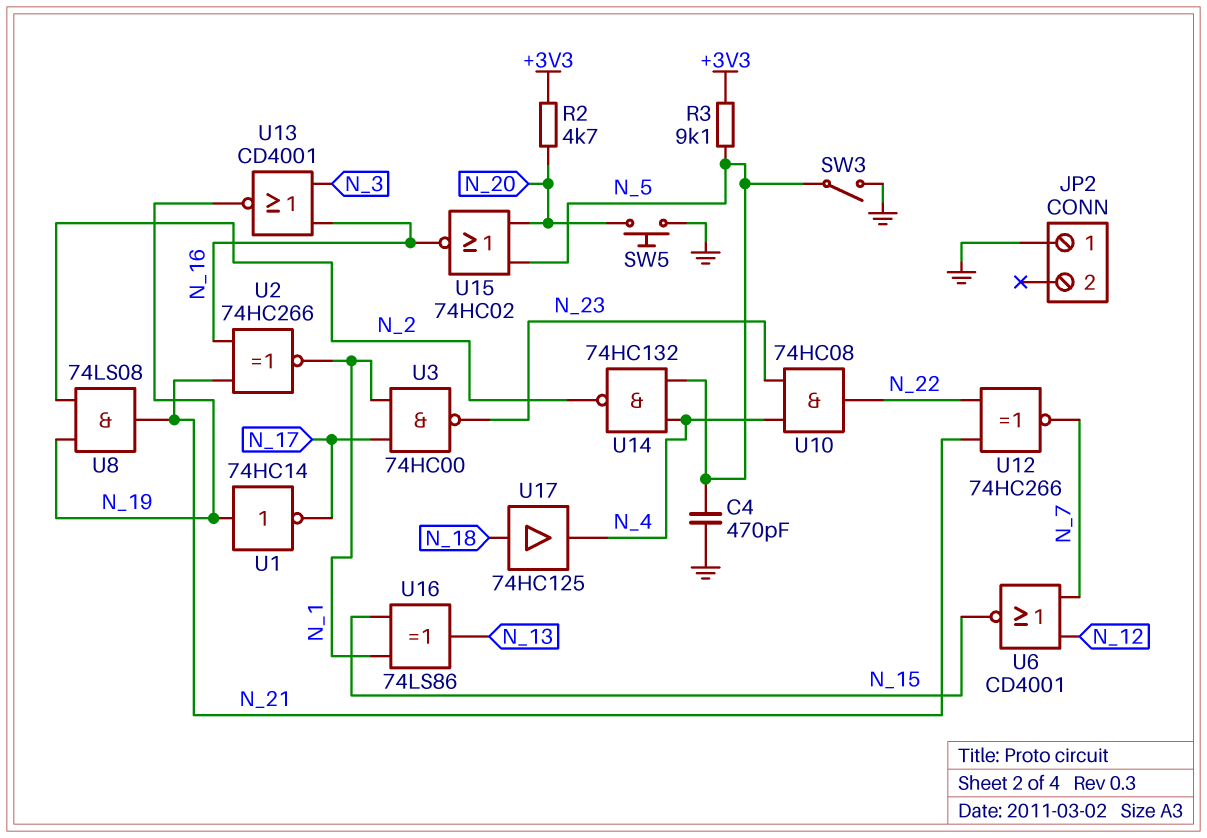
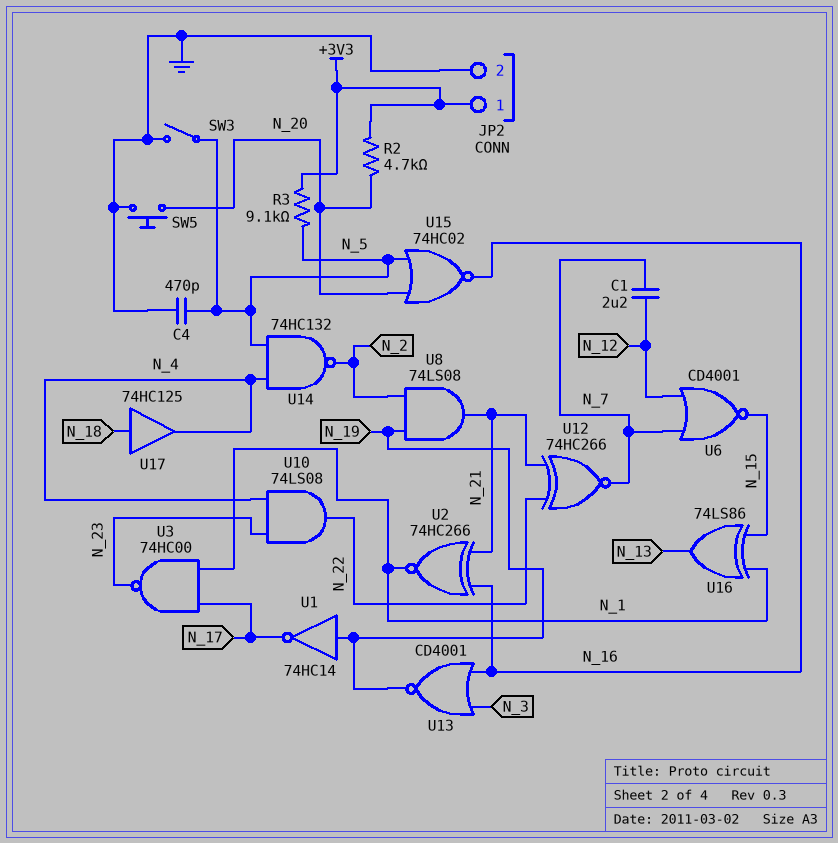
C1: none -> 2.2uF (N_7, N_12)
JP2 pin 1: GND -> +3V3
JP2 pin 2: none -> GND
U10: AND 74HC08 (in N_4, in N_23, out N_22) -> AND 74LS08 (in N_4, in N_23, out N_22)

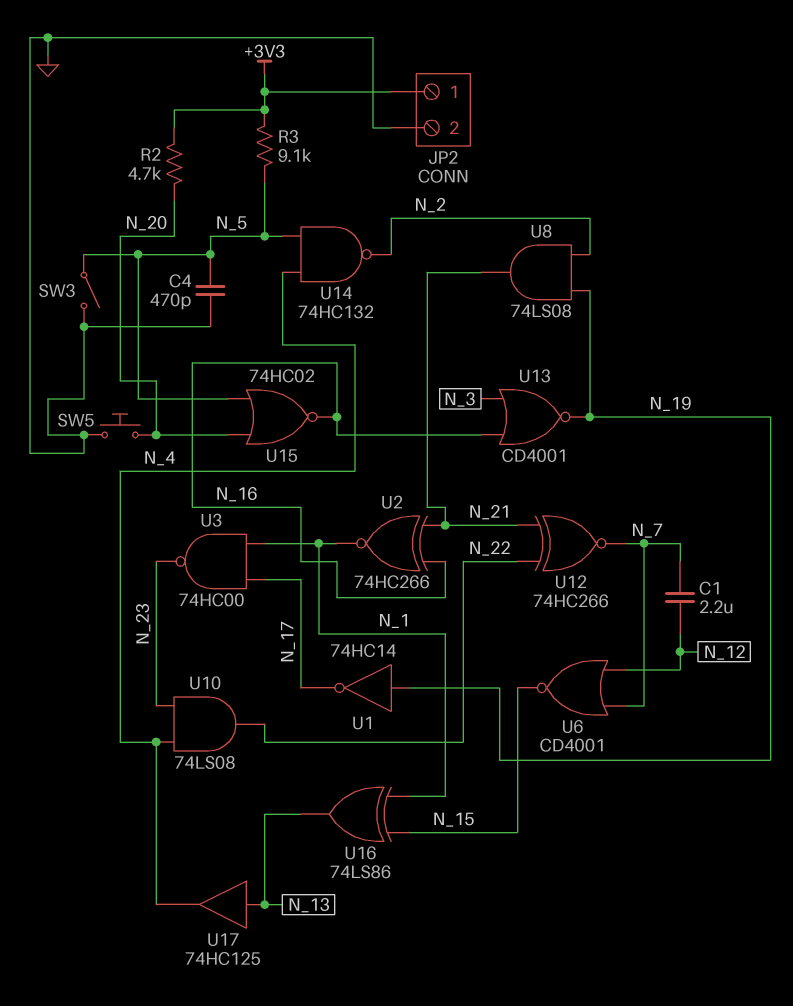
U17: buffer 74HC125 (in N_18, out N_4) -> buffer 74HC125 (in N_13, out N_4)

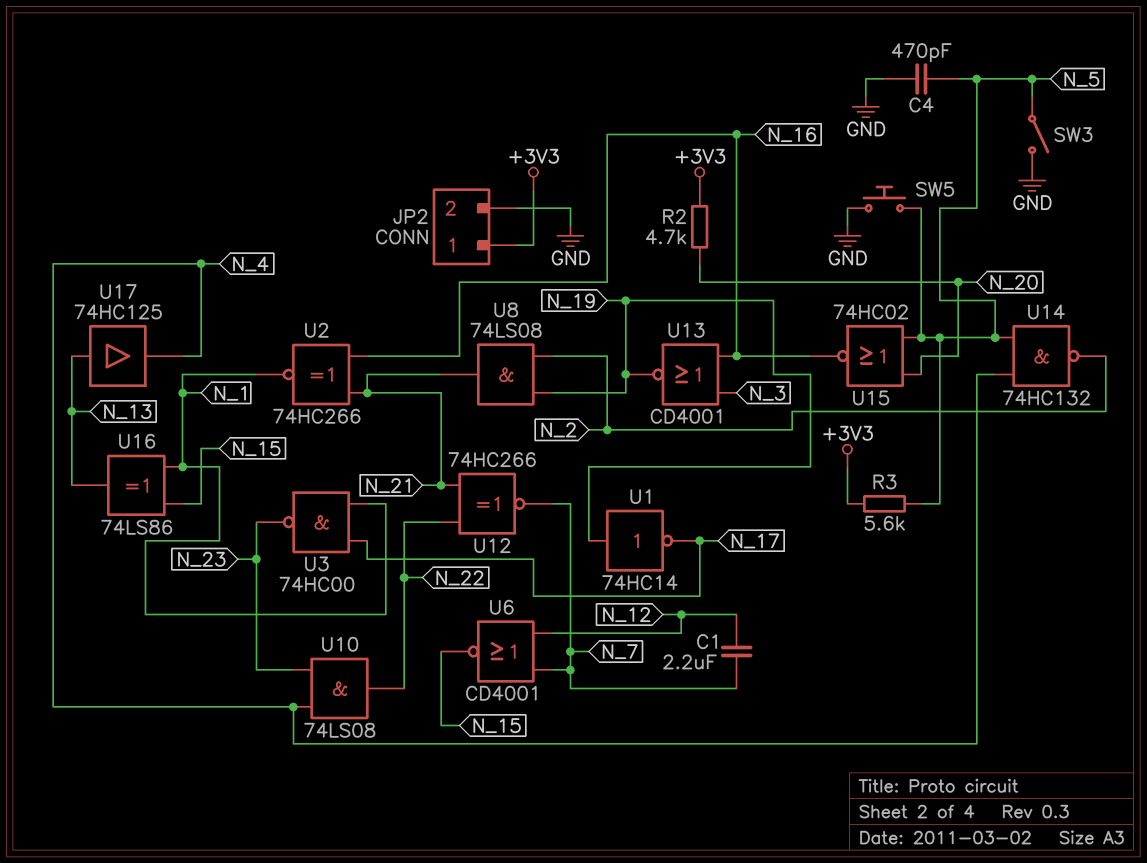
R3: 9.1k (+3V3, N_5) -> 5.6k (+3V3, N_5)
SW5: button (GND, N_20) -> button (GND, N_5)

